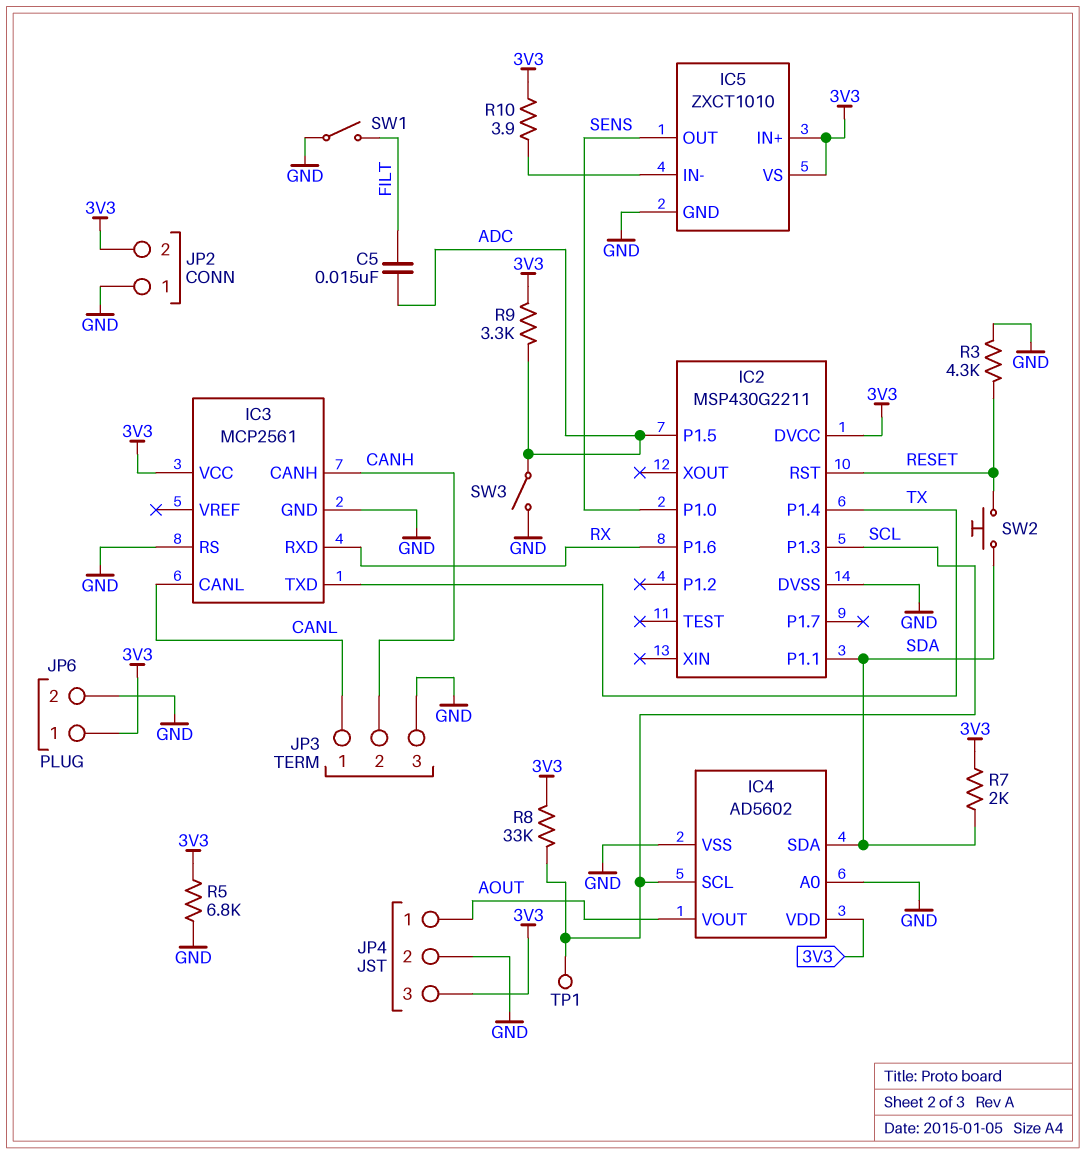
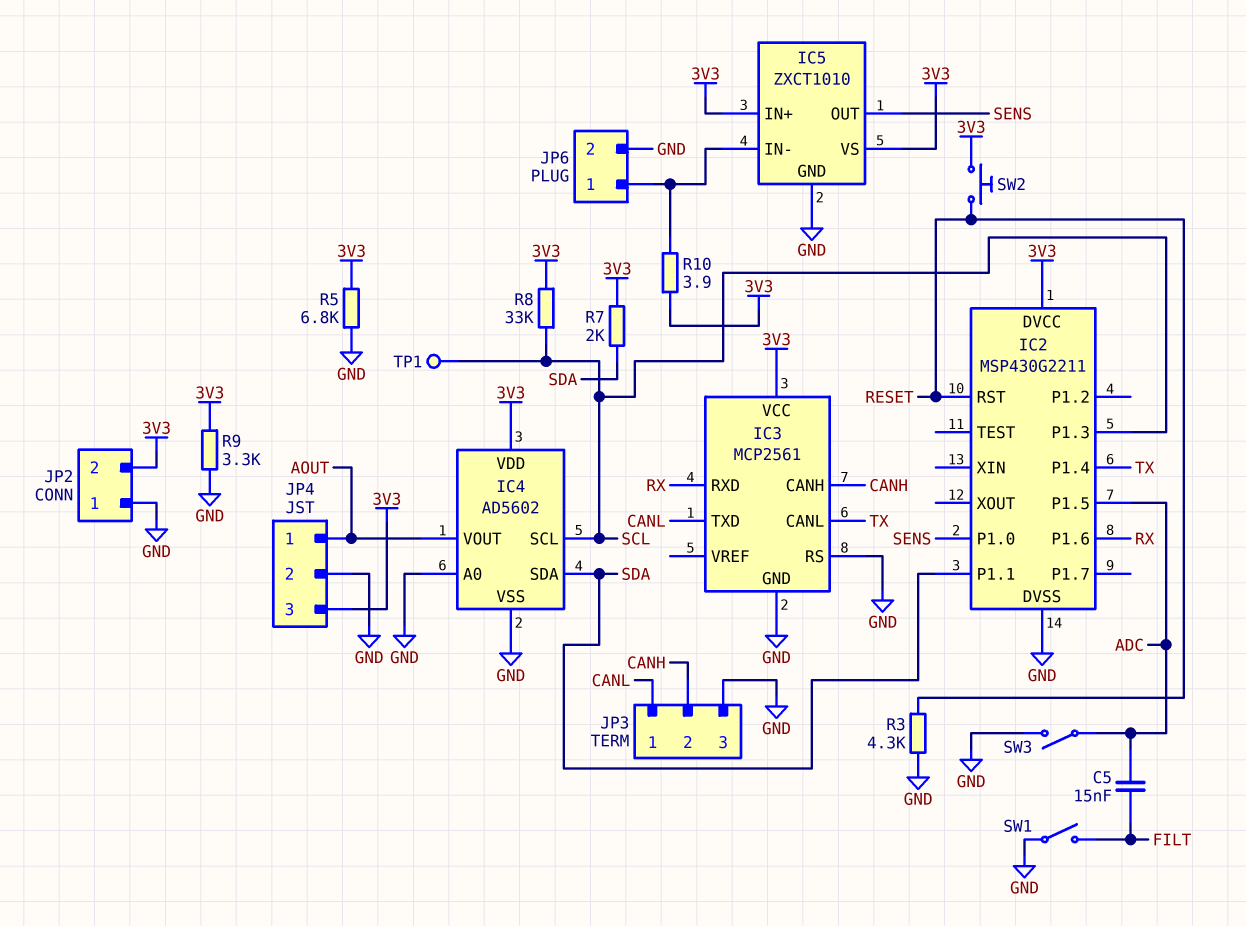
IC3 pin CANL: CANL -> TX
IC3 pin TXD: TX -> CANL
JP6 pin 1: 3V3 -> IC5/IN-
R9: 3.3k (3V3, ADC) -> 3.3k (3V3, GND)
SW2: button (RESET, SDA) -> button (3V3, RESET)

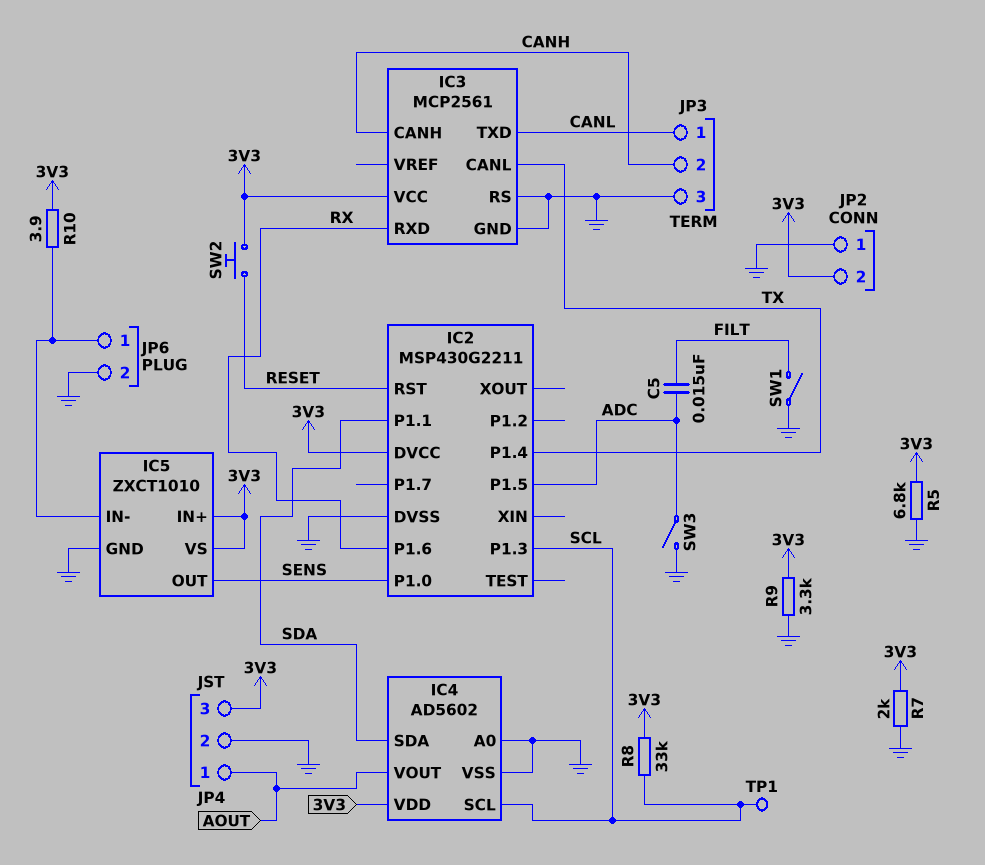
R3: 4.3k (GND, RESET) -> none
R7: 2k (3V3, SDA) -> 2k (3V3, GND)

